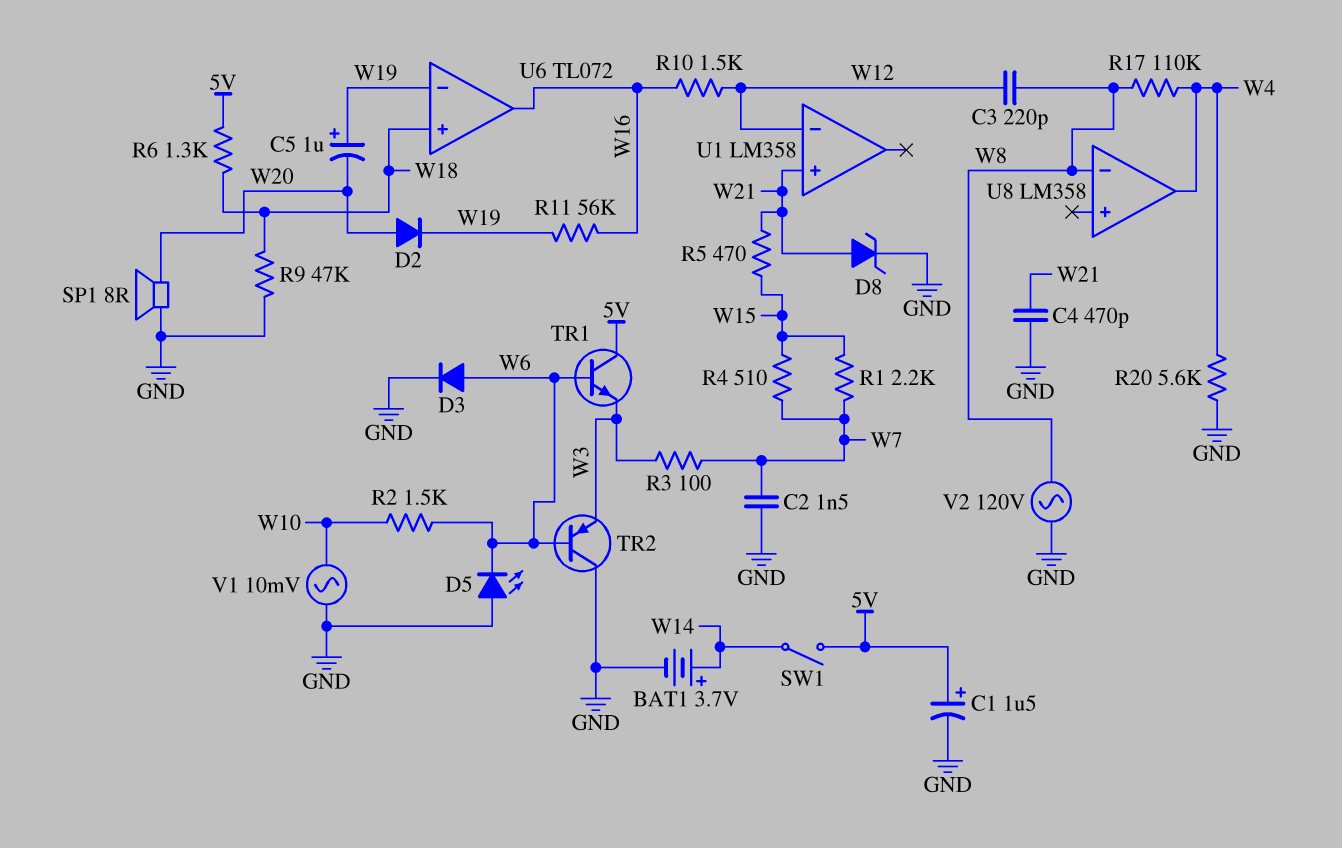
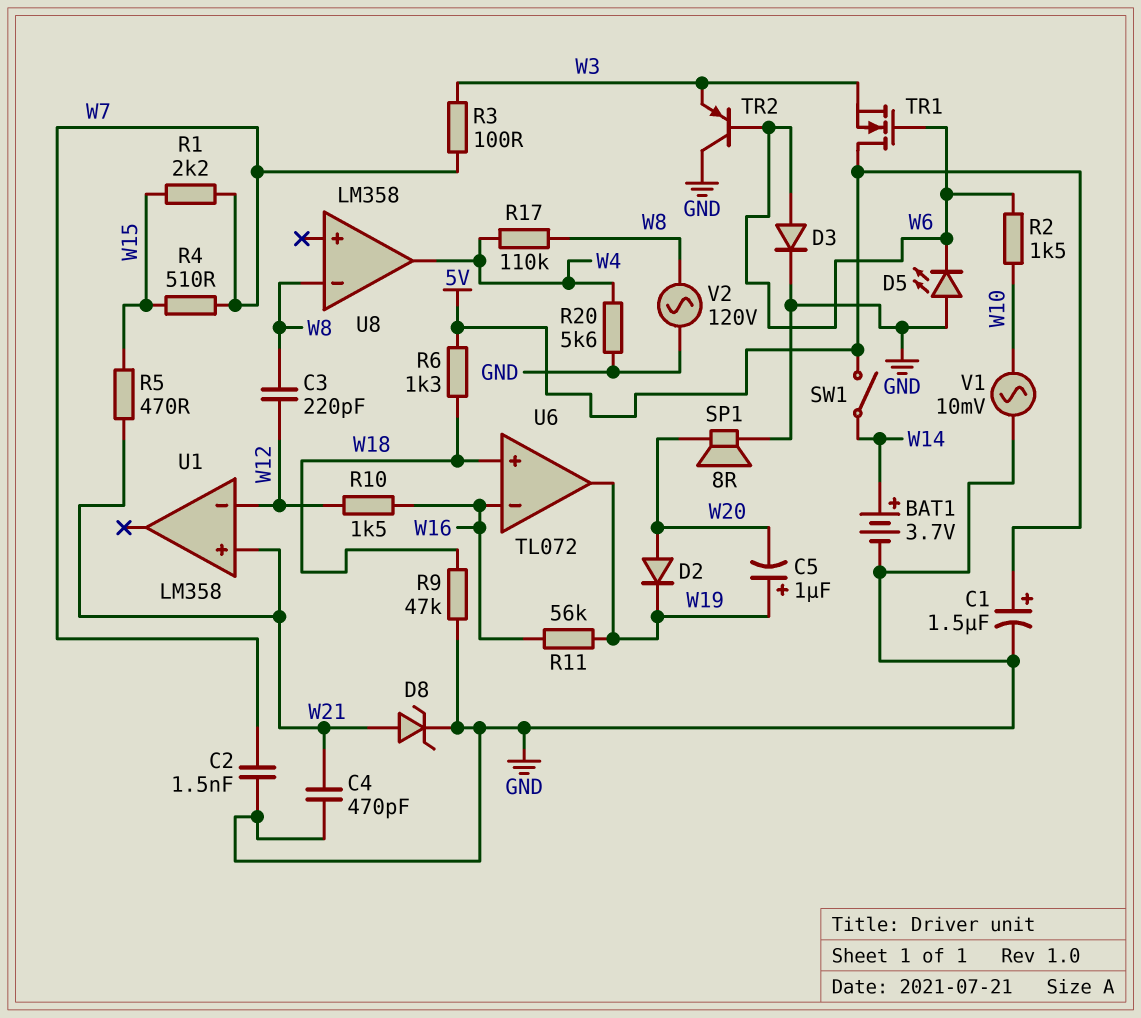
TR1: NPN (B W6, C 5V, E W3) -> NMOS (G W6, D 5V, S W3)
U6 pin in-: W19 -> W16
U6 pin out: W16 -> W19

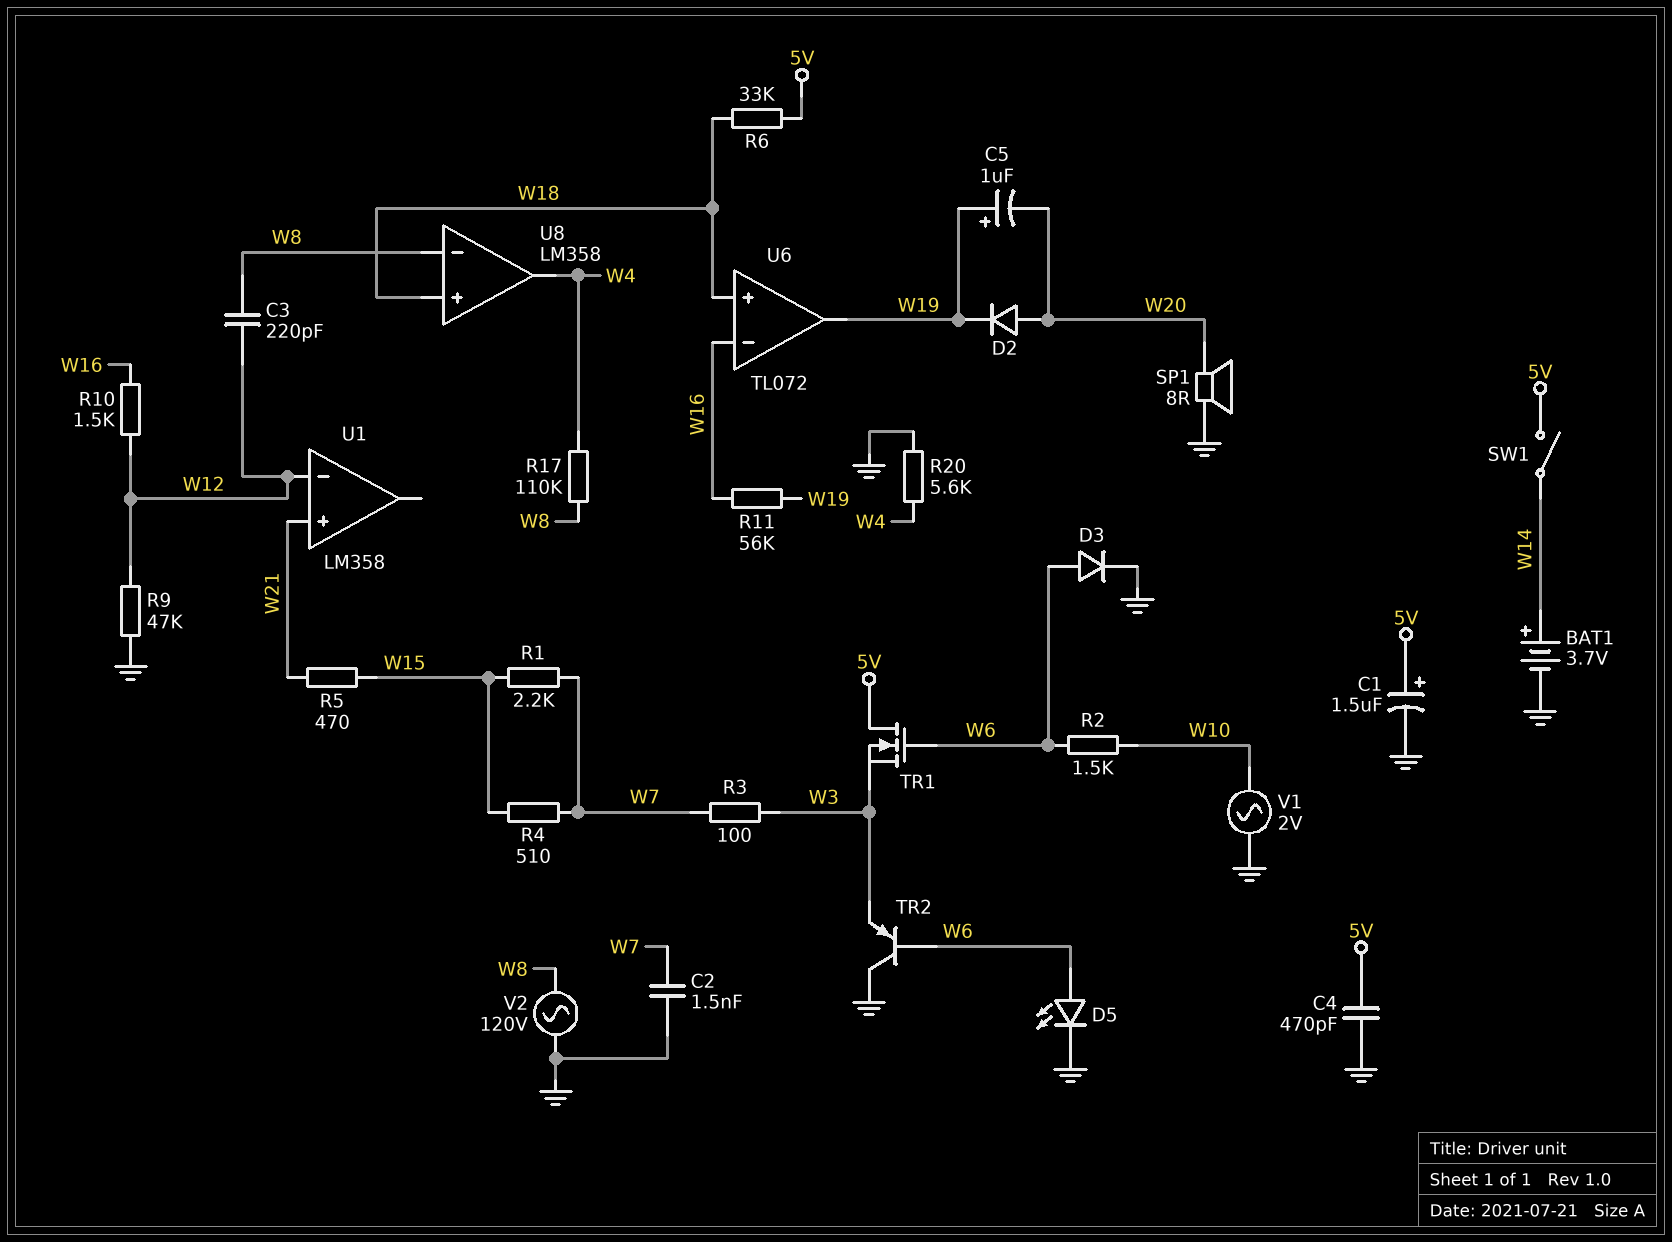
C4: 470pF (GND, W21) -> 470pF (5V, GND)
D5: LED (A GND, K W6) -> LED (A W6, K GND)
D8: zener (A W21, K GND) -> none
R6: 1.3k (5V, W18) -> 33k (5V, W18)
R9: 47k (GND, W18) -> 47k (GND, W12)
U8 pin in+: none -> W18
V1: AC 10mV (GND, W10) -> AC 2V (GND, W10)

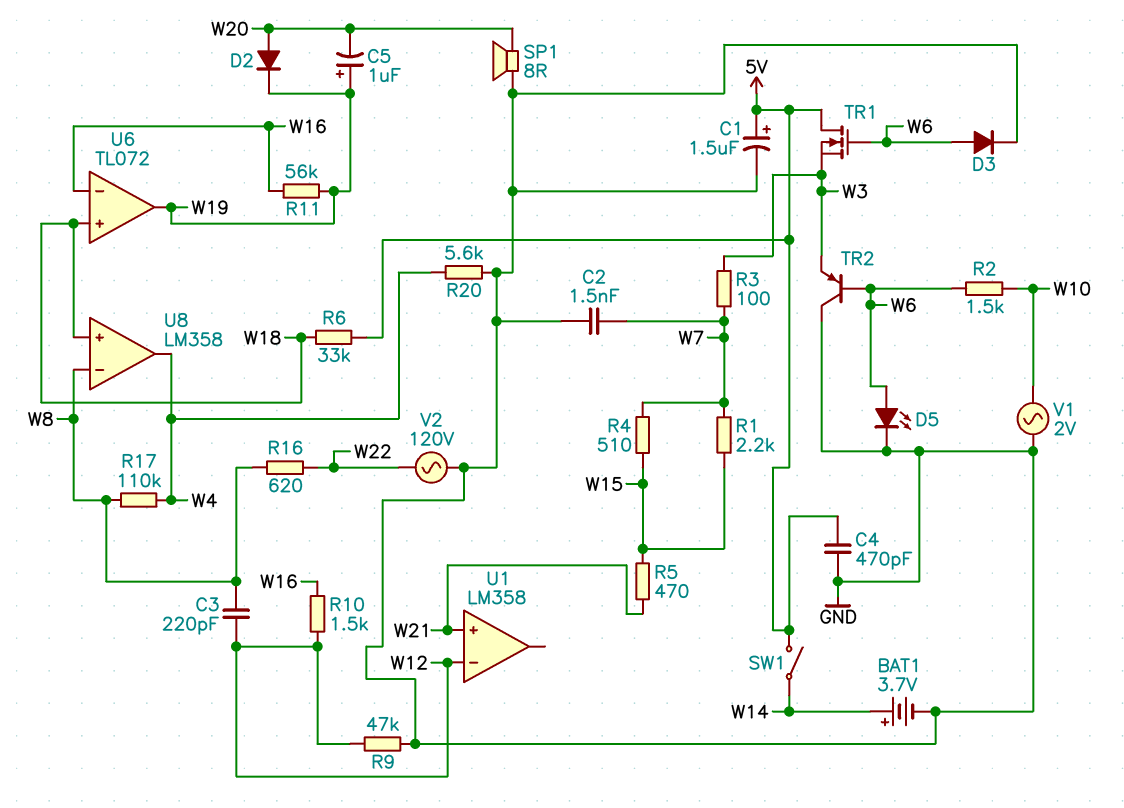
R16: none -> 620 (W8, W22)
V2: AC 120V (GND, W8) -> AC 120V (GND, W22)

